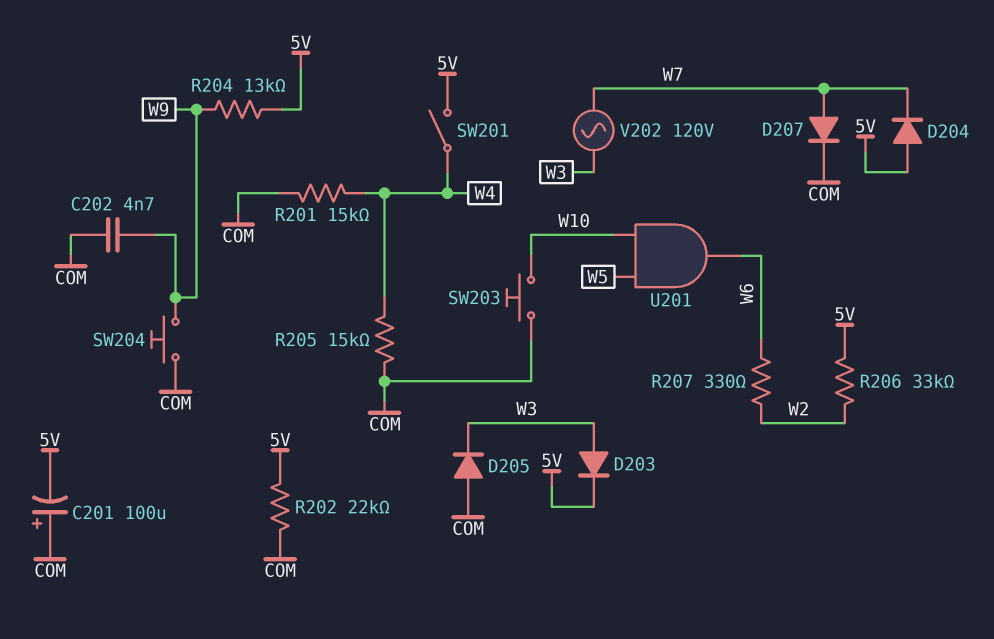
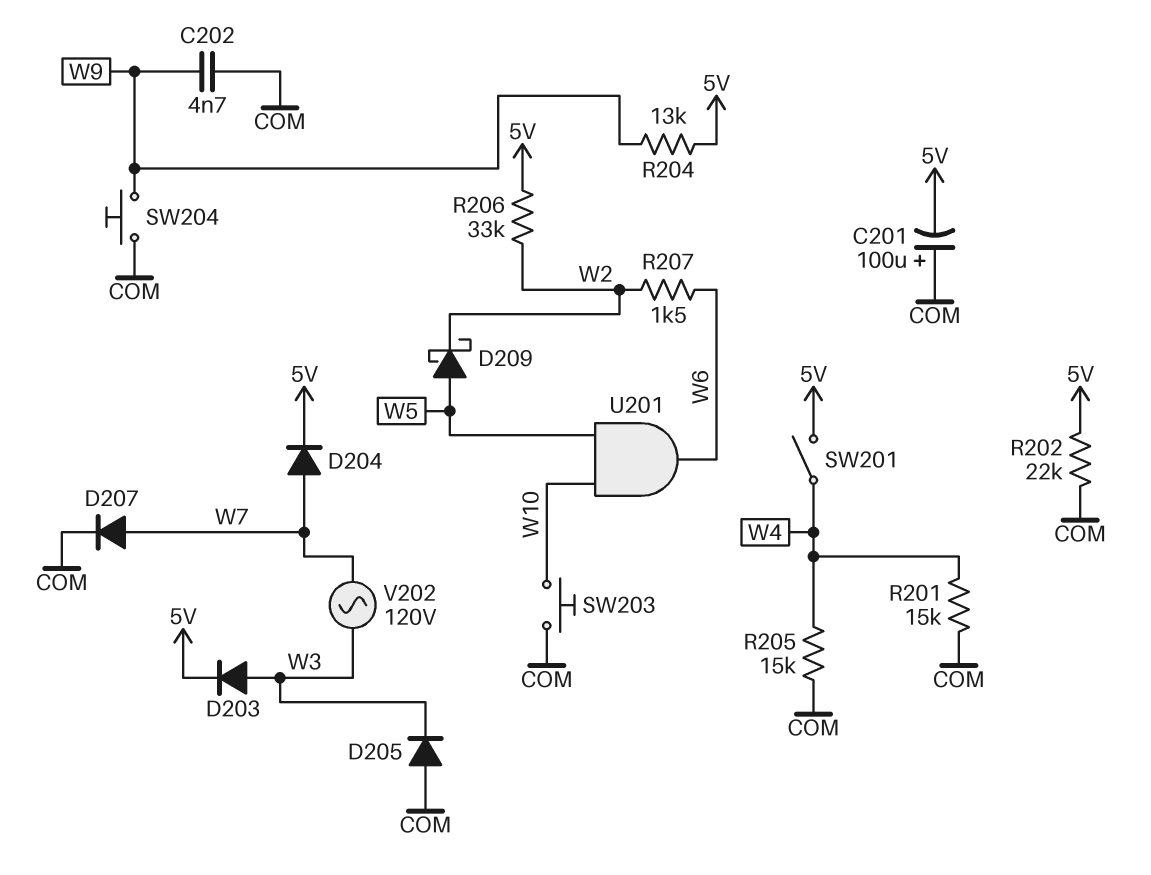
D204: diode (A 5V, K W7) -> diode (A W7, K 5V)
D209: none -> schottky (A W5, K W2)
R207: 330 (W2, W6) -> 1.5k (W2, W6)

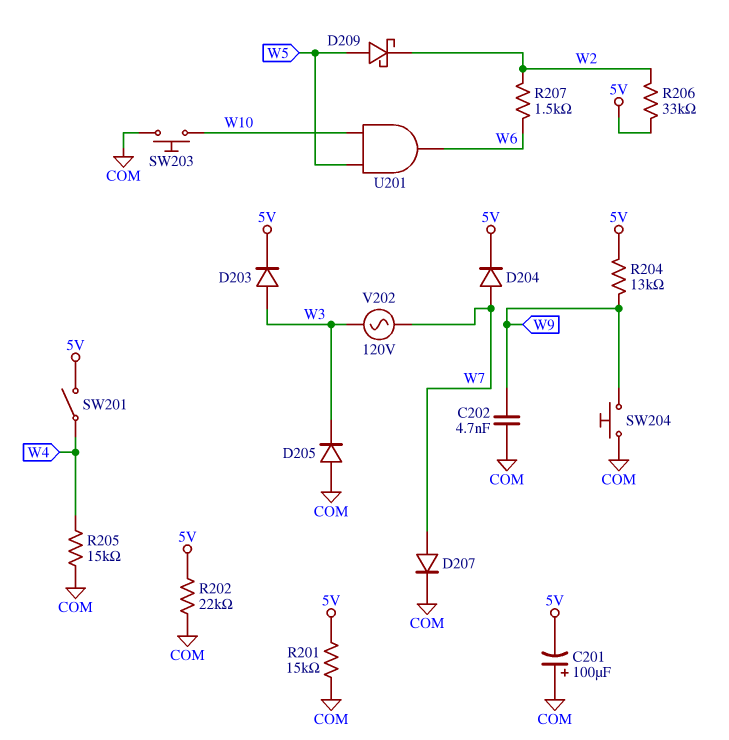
R201: 15k (COM, W4) -> 15k (5V, COM)

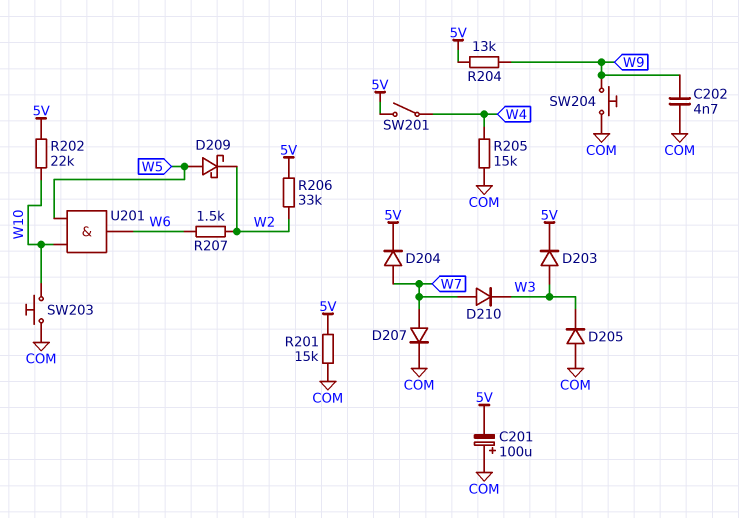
D210: none -> diode (A W7, K W3)
R202: 22k (5V, COM) -> 22k (5V, W10)
V202: AC 120V (W3, W7) -> none

